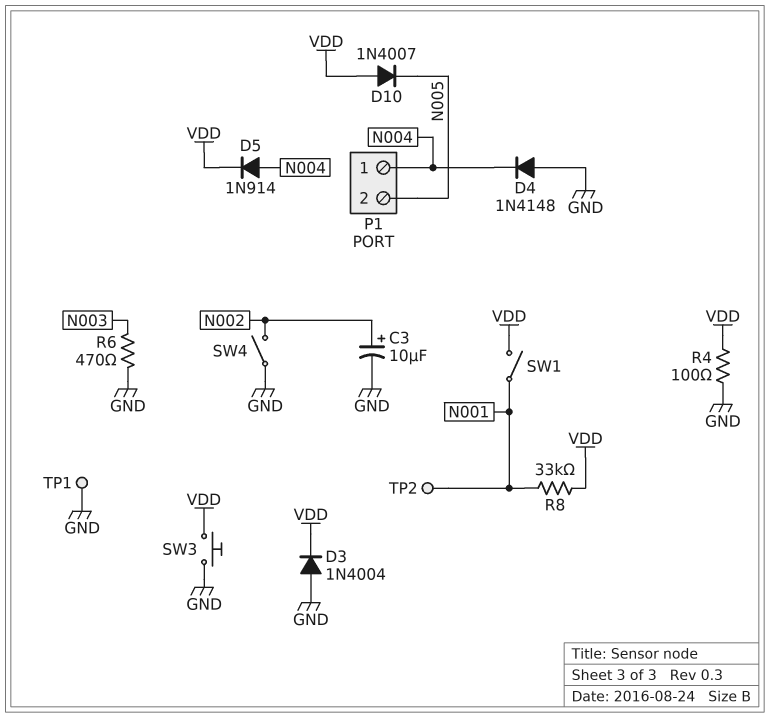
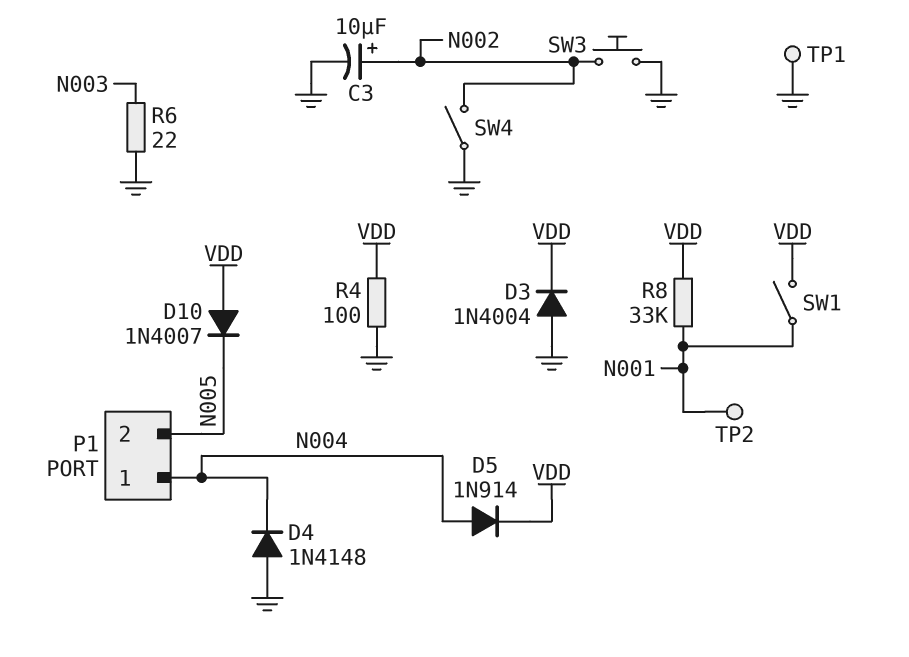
R6: 470 (GND, N003) -> 22 (GND, N003)
SW3: button (GND, VDD) -> button (GND, N002)

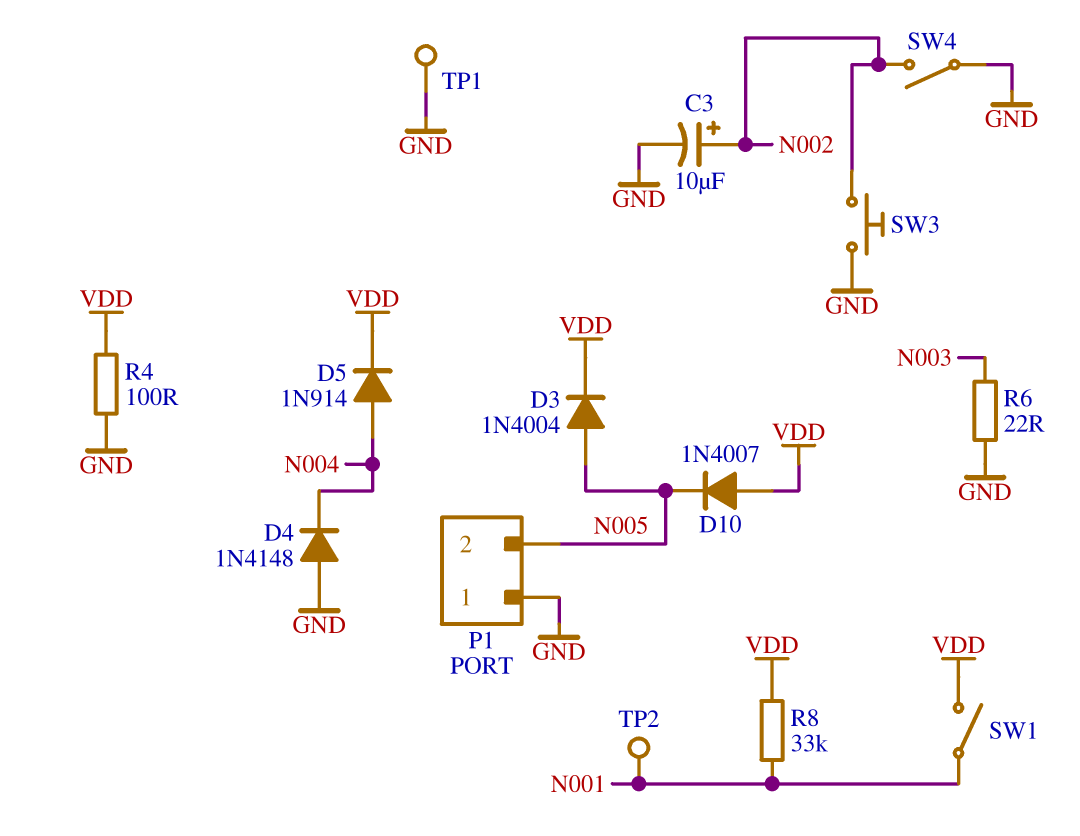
D3: diode 1N4004 (A GND, K VDD) -> diode 1N4004 (A N005, K VDD)
P1 pin 1: N004 -> GND

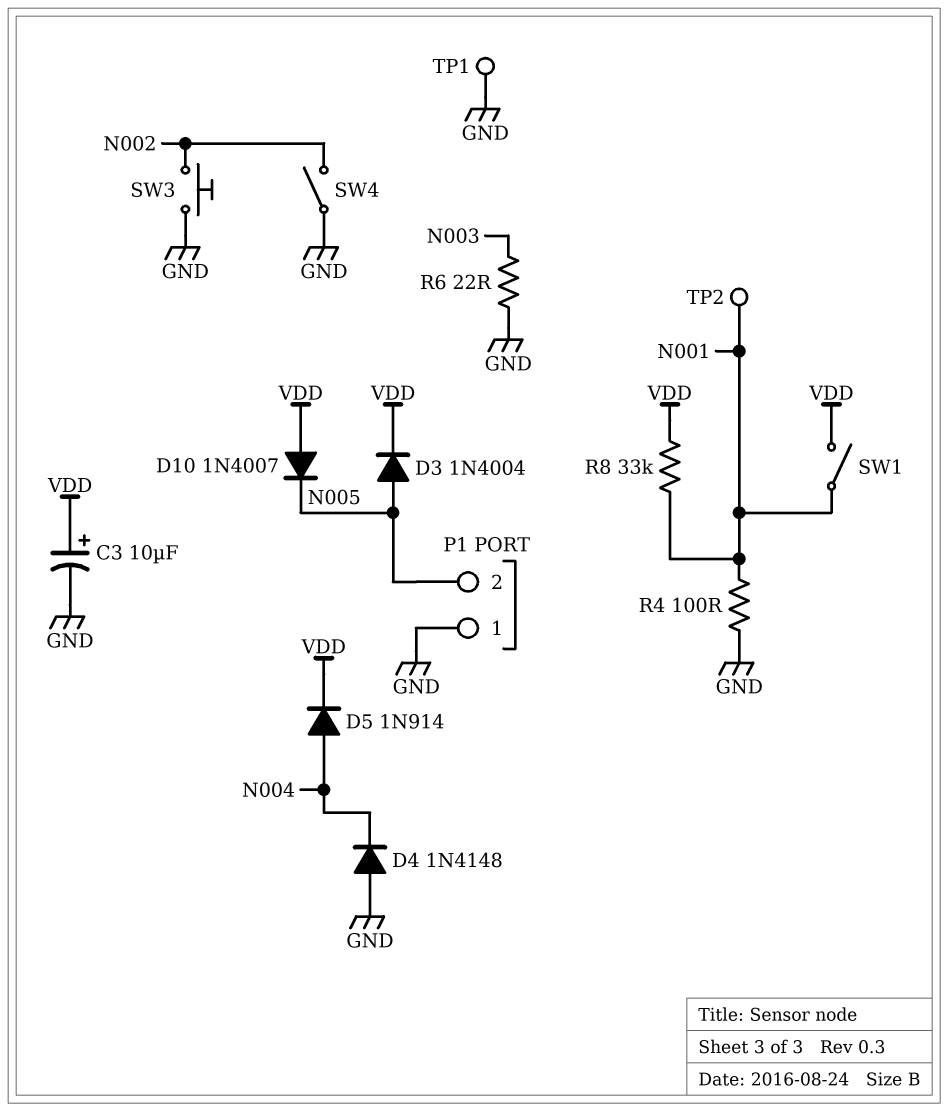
C3: 10uF (plus N002, minus GND) -> 10uF (plus VDD, minus GND)
R4: 100 (GND, VDD) -> 100 (GND, N001)

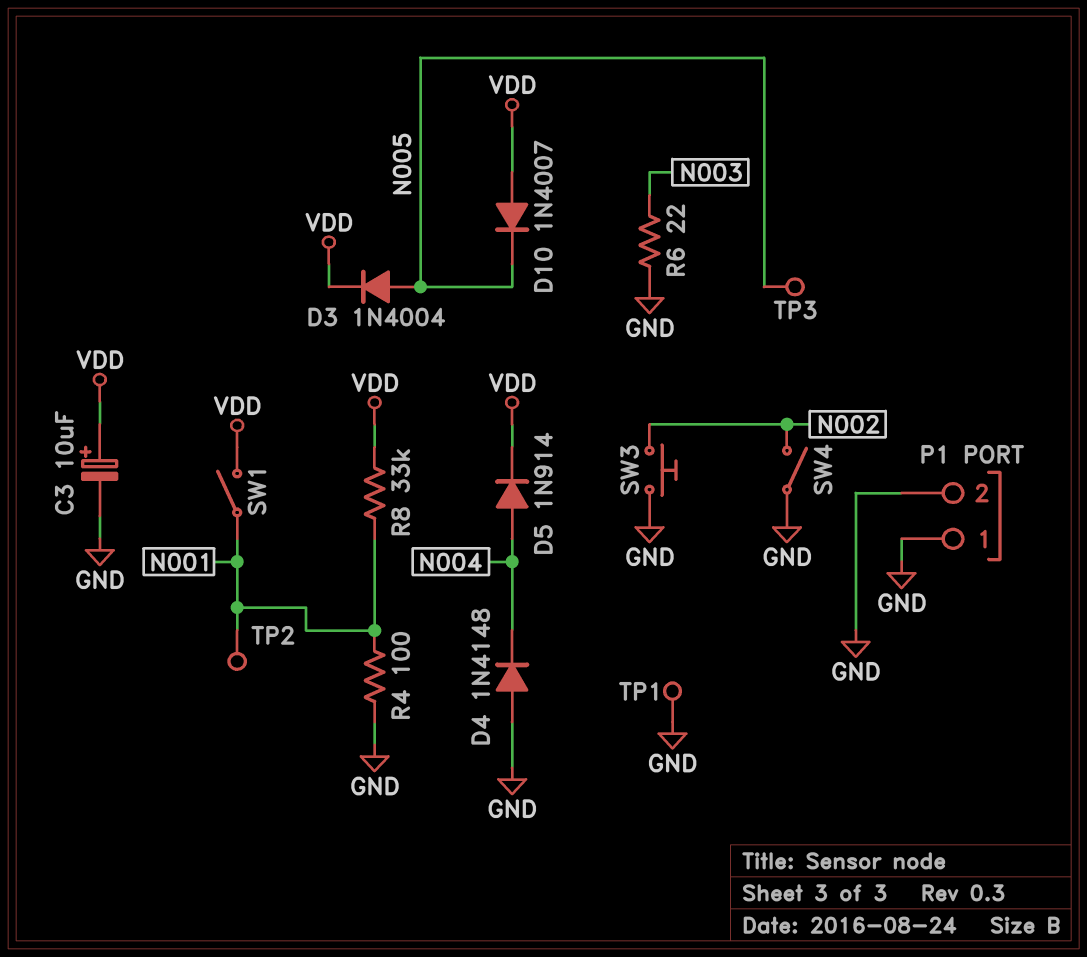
P1 pin 2: N005 -> GND
TP3: none -> test point (N005)

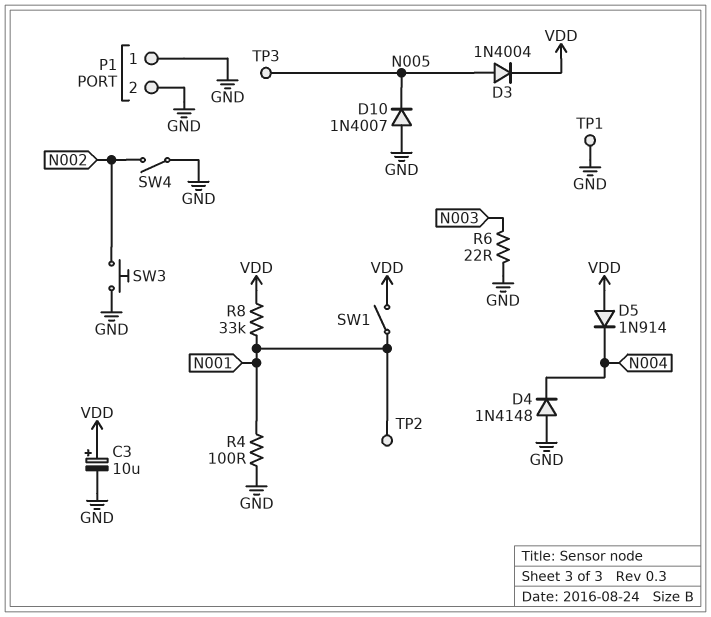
D5: diode 1N914 (A N004, K VDD) -> diode 1N914 (A VDD, K N004)
D10: diode 1N4007 (A VDD, K N005) -> diode 1N4007 (A GND, K N005)

